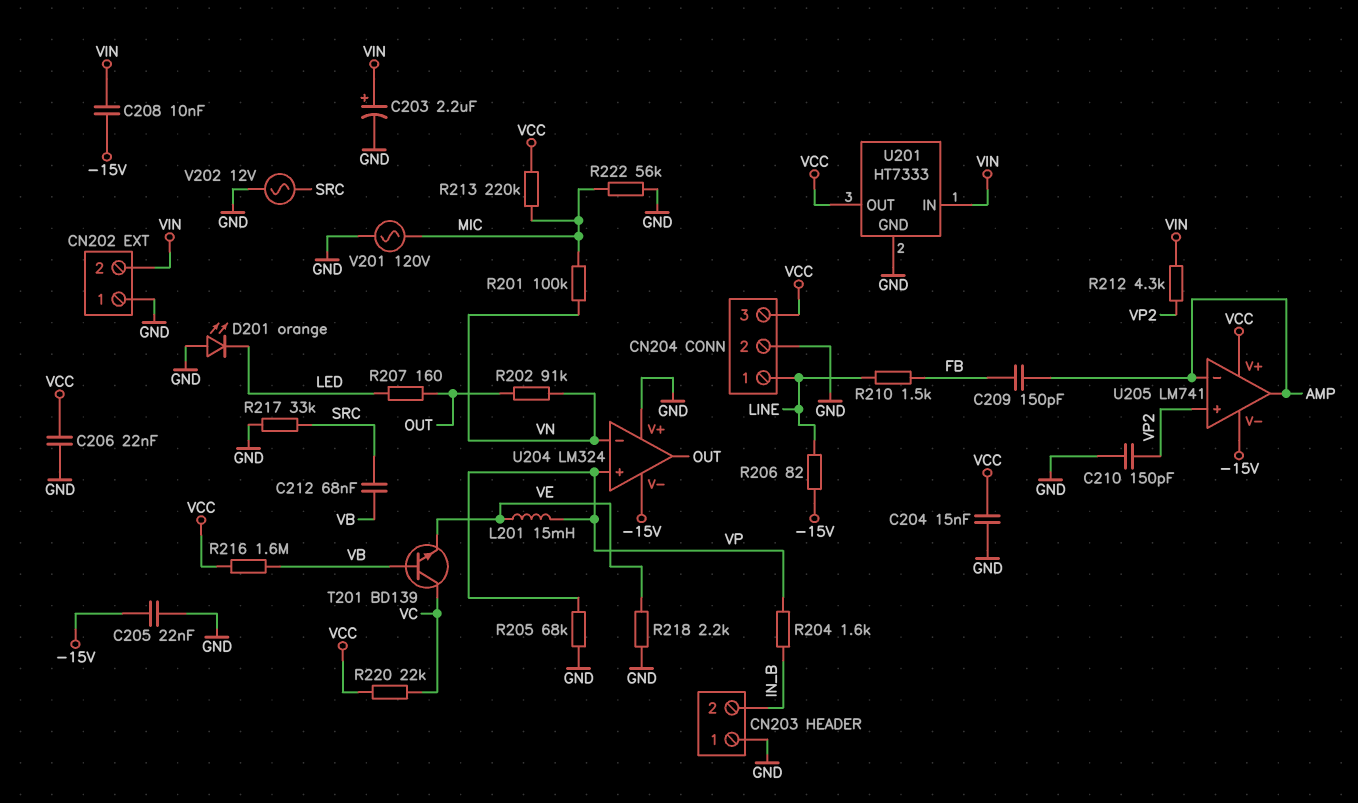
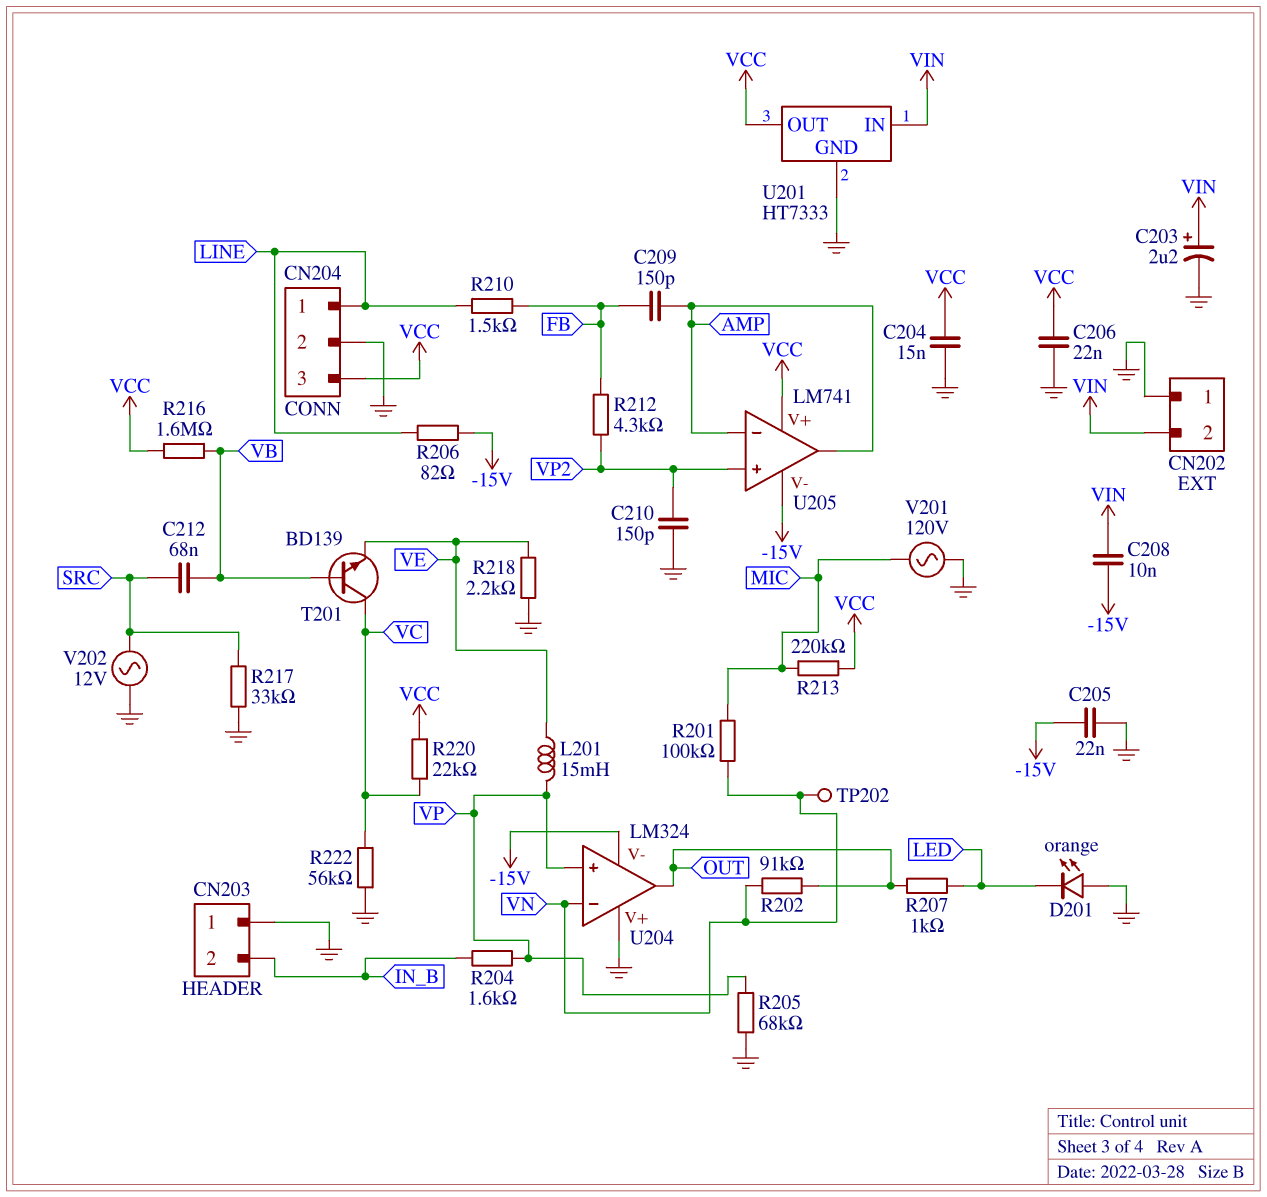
R207: 160 (LED, OUT) -> 1k (LED, OUT)
R212: 4.3k (VIN, VP2) -> 4.3k (FB, VP2)
R222: 56k (GND, MIC) -> 56k (GND, VC)
TP202: none -> test point (VN)

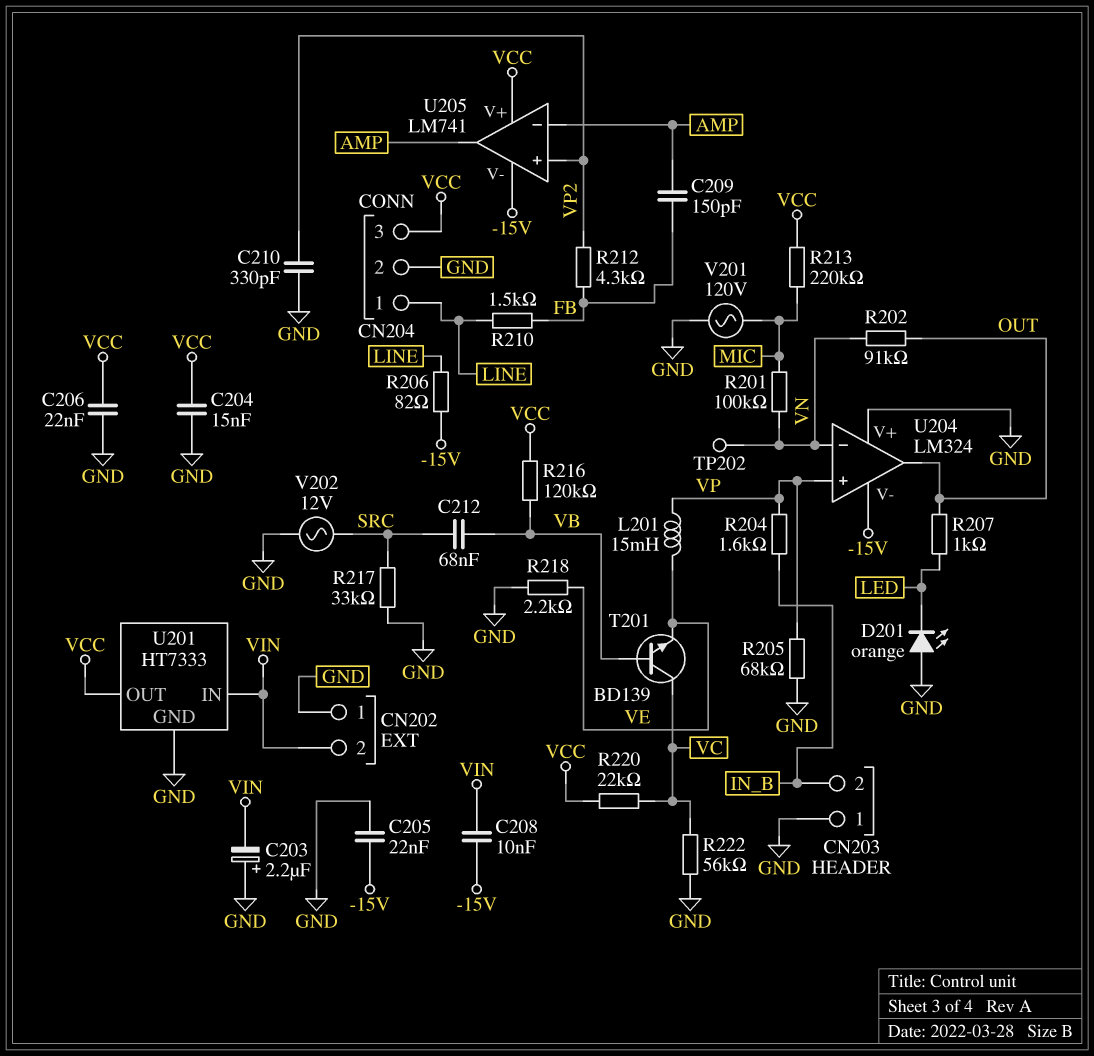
C203: 2.2uF (plus VIN, minus GND) -> 2.2uF (plus GND, minus VIN)
C210: 150pF (GND, VP2) -> 330pF (GND, VP2)
R216: 1.6M (VB, VCC) -> 120k (VB, VCC)

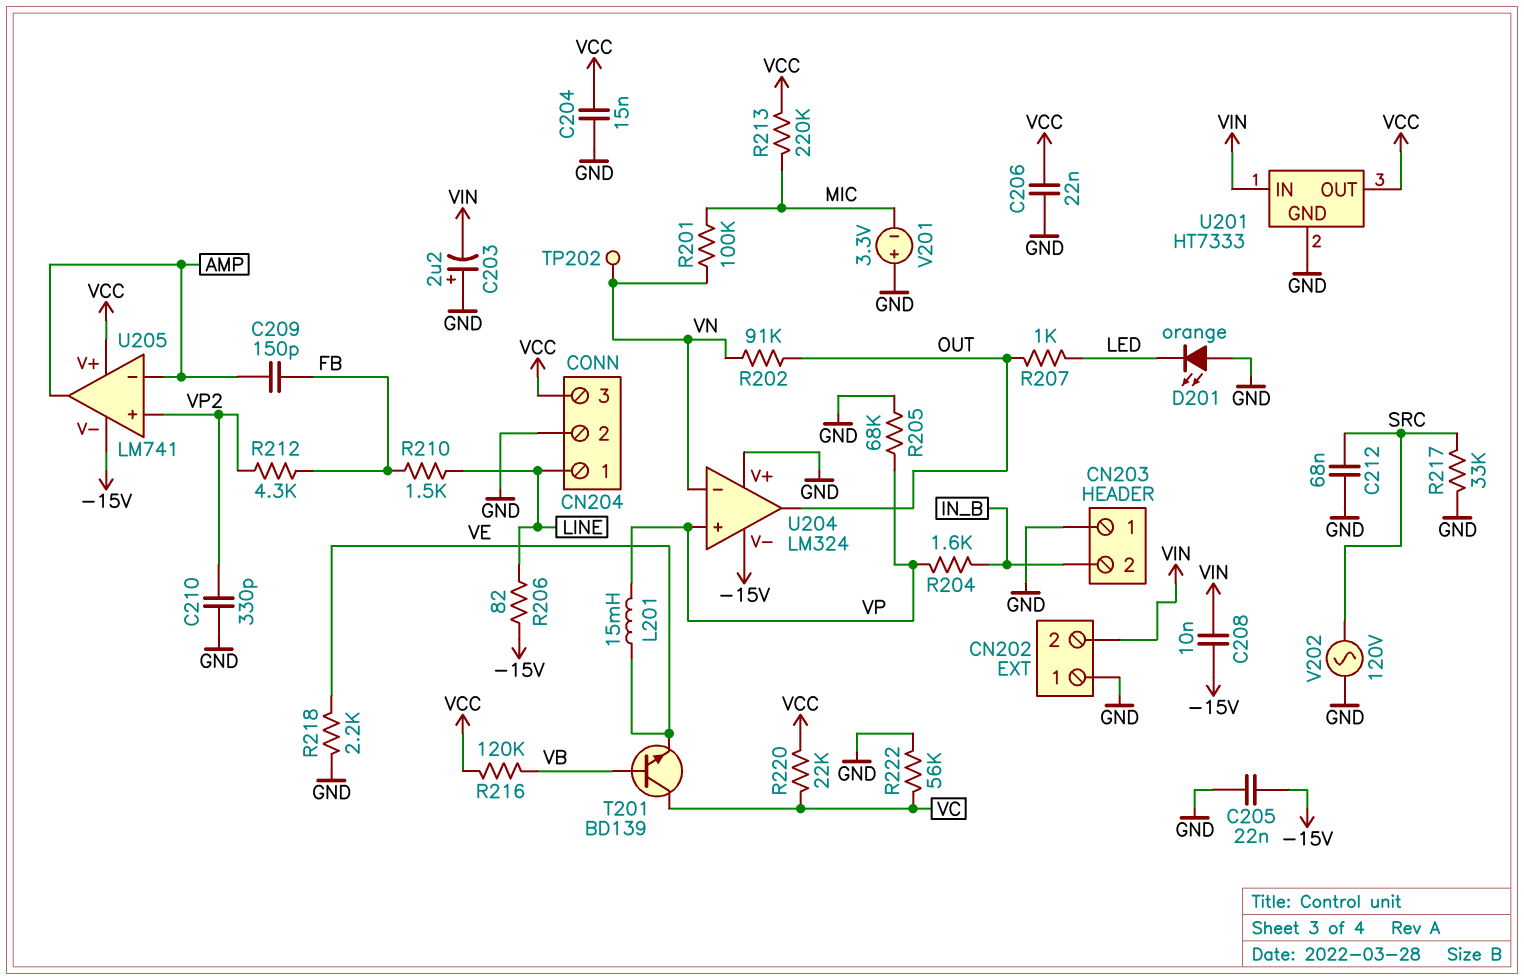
C212: 68nF (SRC, VB) -> 68nF (GND, SRC)
V201: AC 120V (GND, MIC) -> 3.3V (plus GND, minus MIC)
V202: AC 12V (GND, SRC) -> AC 120V (GND, SRC)

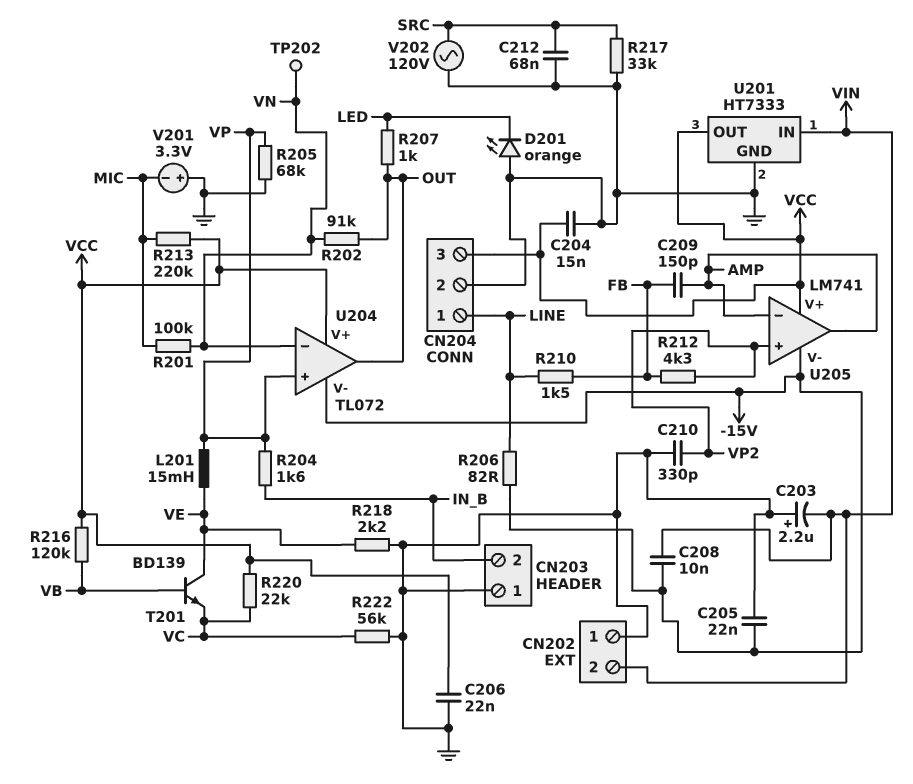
T201: NPN BD139 (B VB, C VC, E VE) -> NPN BD139 (B VB, C VE, E VC)
U204: LM324 -> TL072
U204 pin V+: GND -> VCC

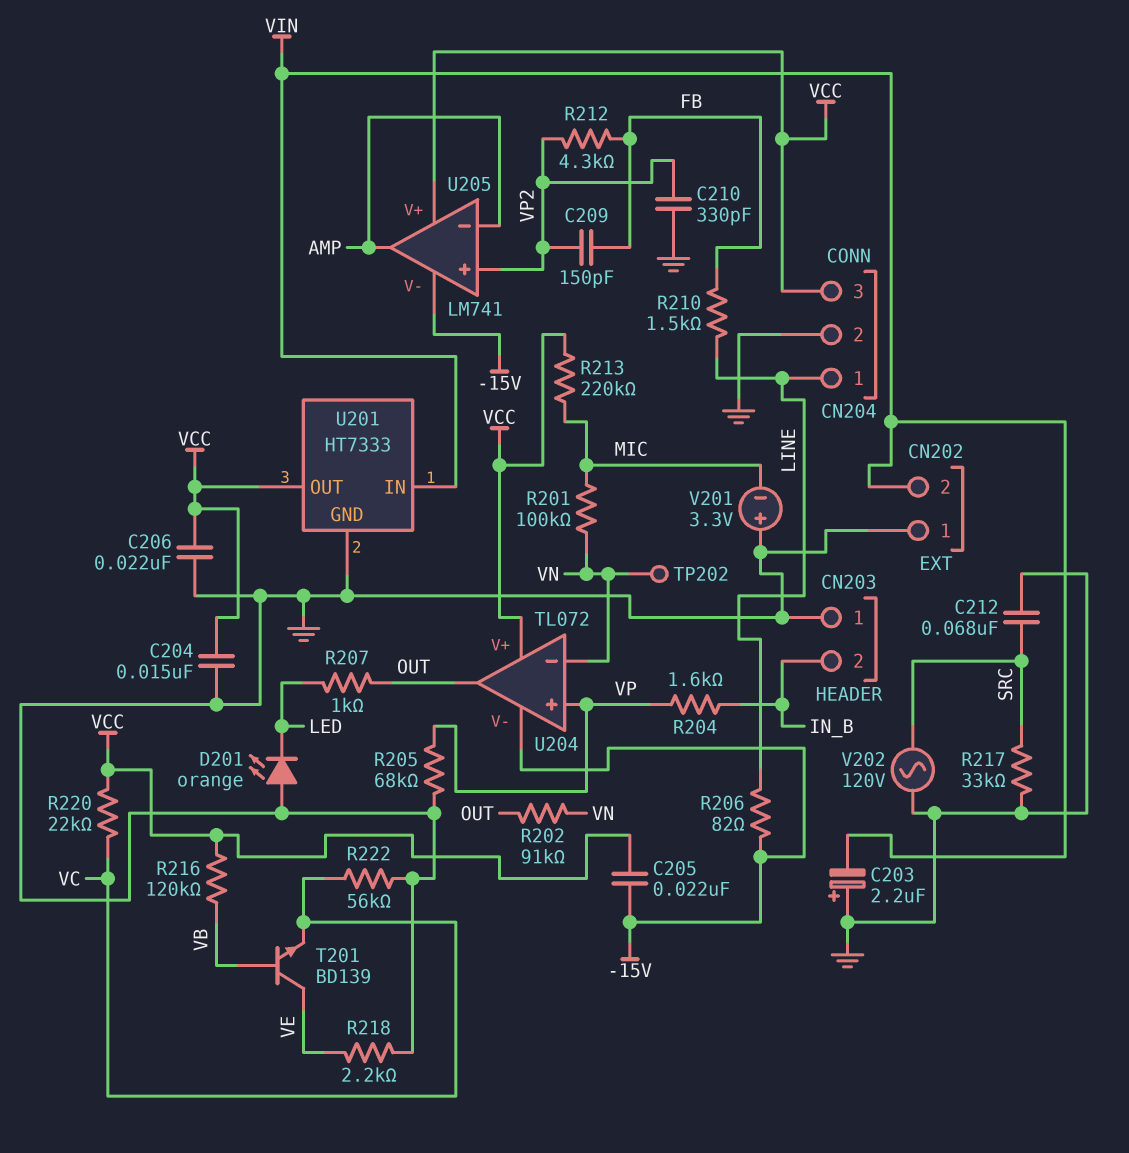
C205: 22nF (-15V, GND) -> 22nF (-15V, VCC)
C208: 10nF (-15V, VIN) -> none
C209: 150pF (AMP, FB) -> 150pF (FB, VP2)
L201: 15mH (VE, VP) -> none

